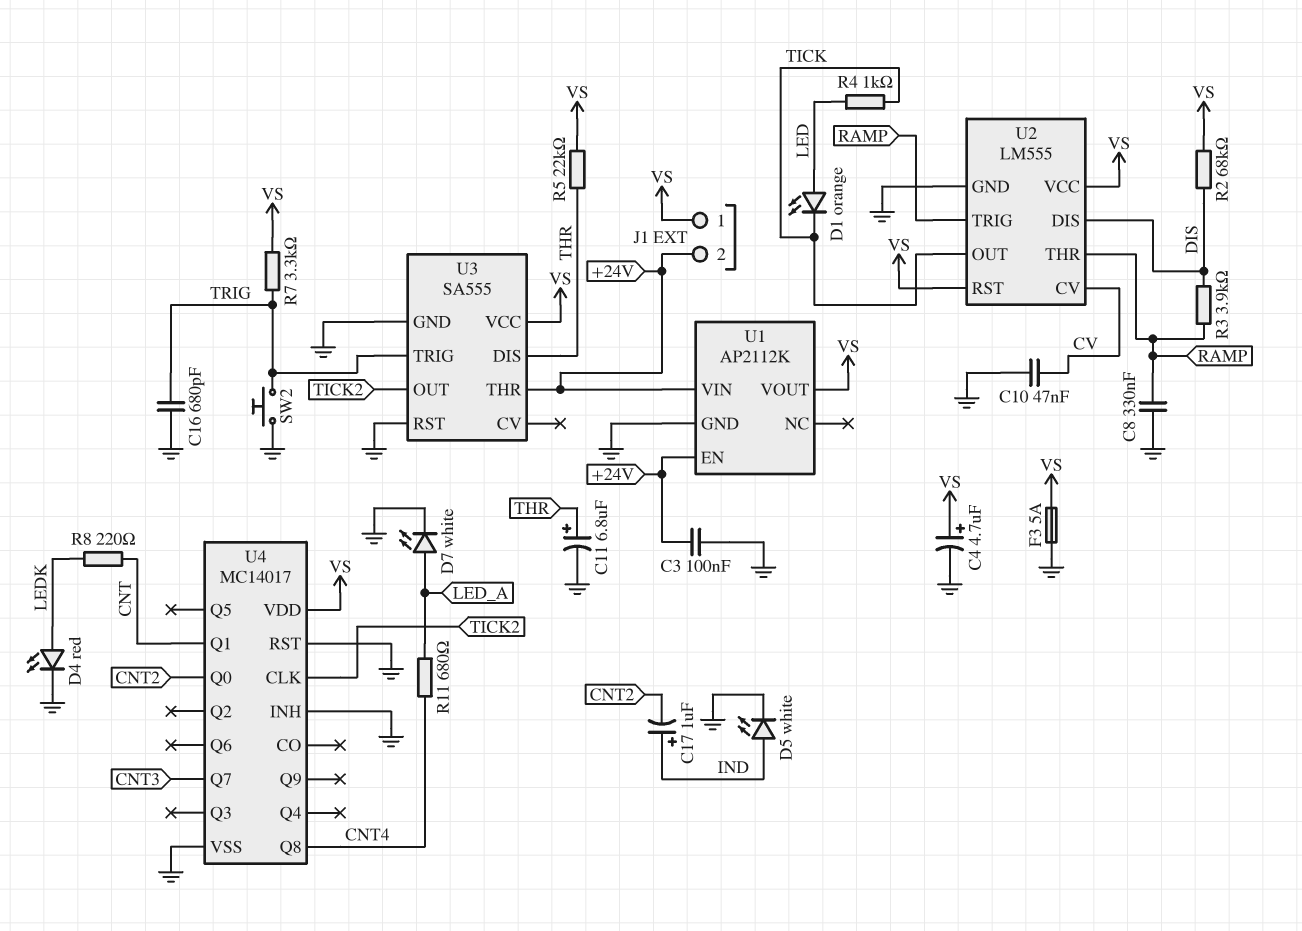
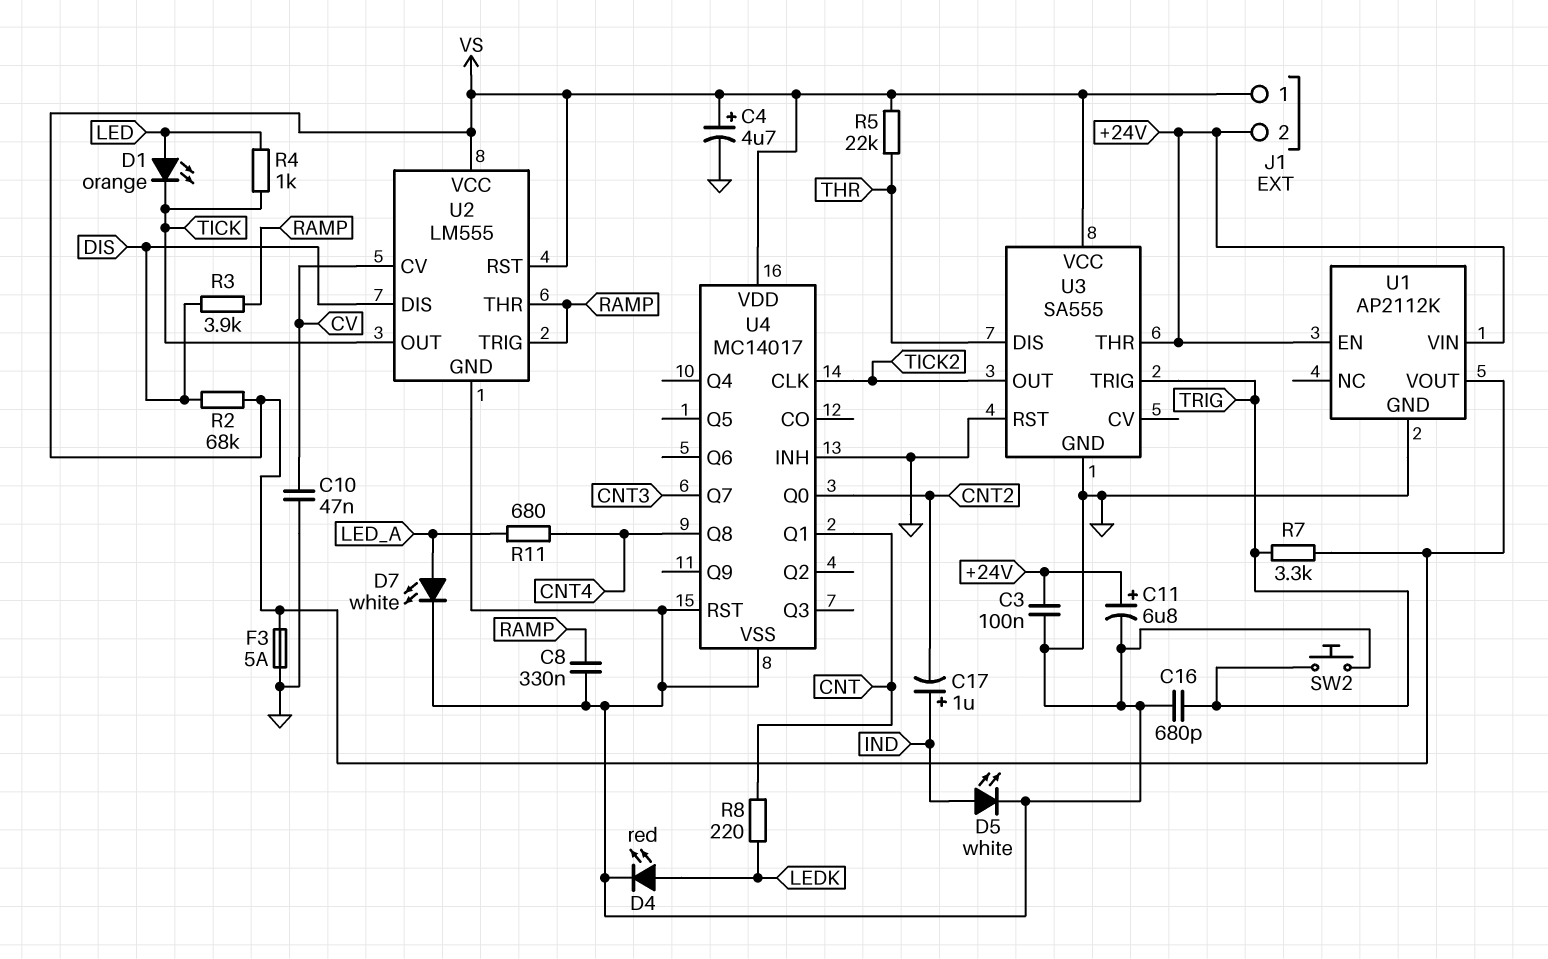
C11: 6.8uF (plus THR, minus GND) -> 6.8uF (plus +24V, minus GND)

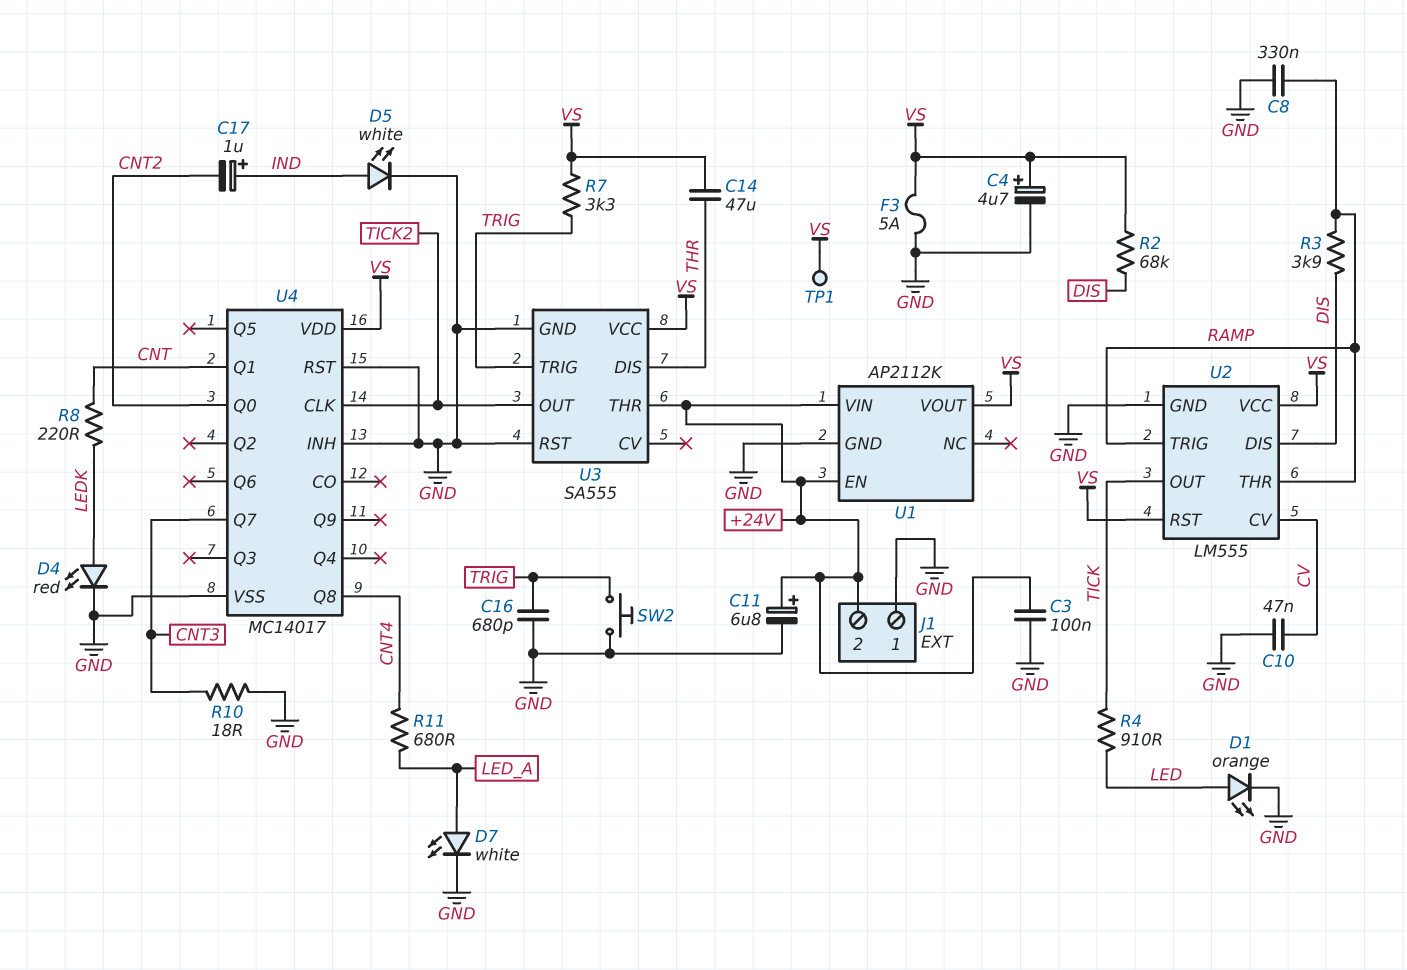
C14: none -> 47uF (THR, VS)
D1: LED orange (A LED, K TICK) -> LED orange (A LED, K GND)
J1 pin 1: VS -> GND
R4: 1k (LED, TICK) -> 910 (LED, TICK)
R5: 22k (THR, VS) -> none
R10: none -> 18 (CNT3, GND)
TP1: none -> test point (VS)

